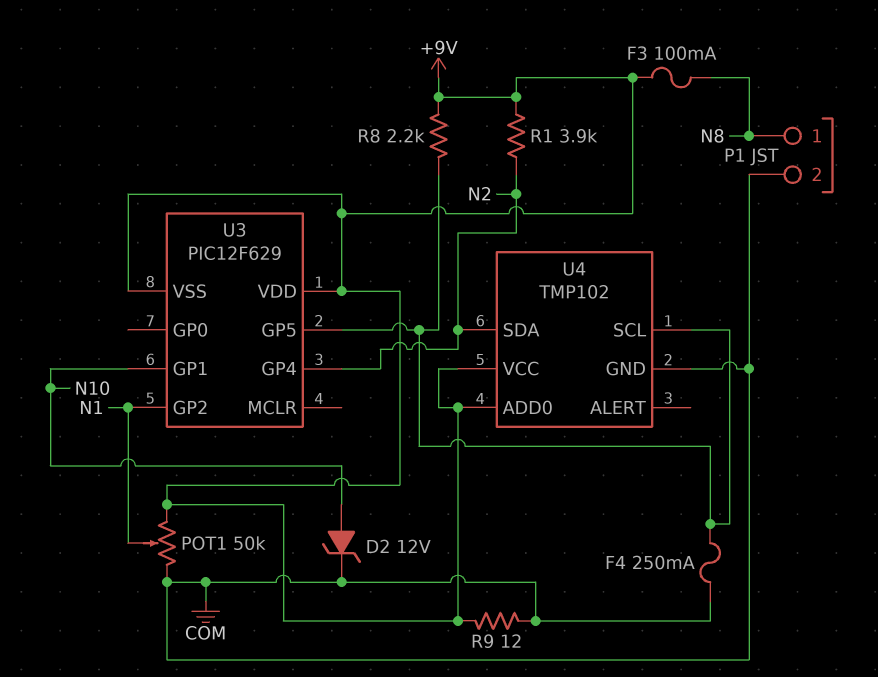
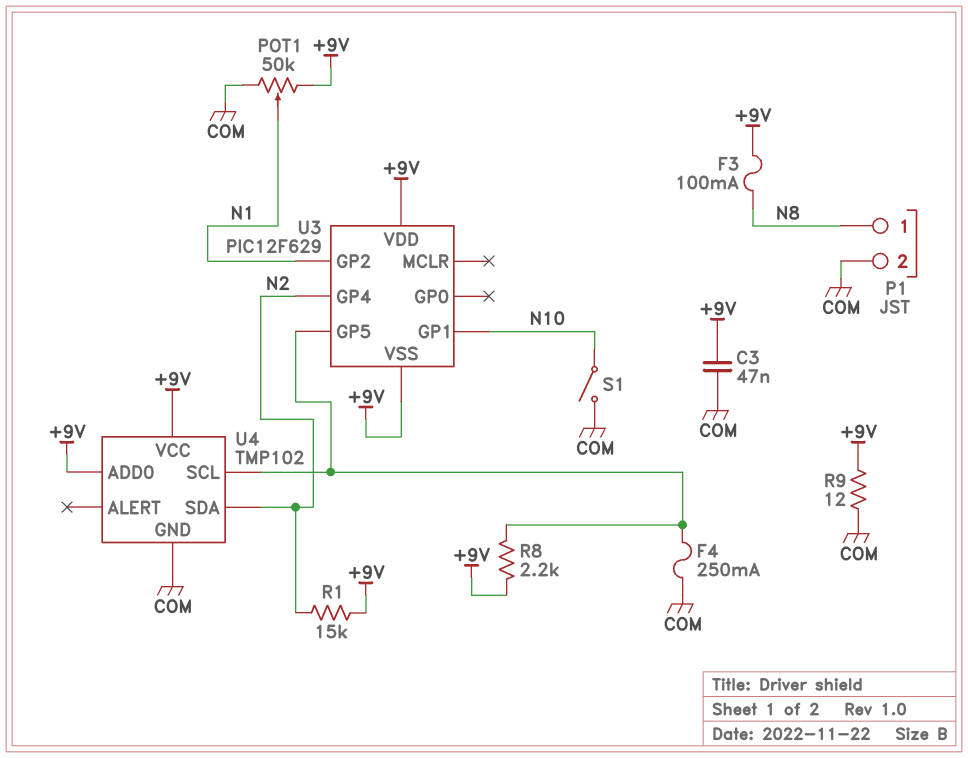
C3: none -> 47nF (+9V, COM)
D2: zener 12V (A N10, K COM) -> none
R1: 3.9k (+9V, N2) -> 15k (+9V, N2)
S1: none -> switch (COM, N10)

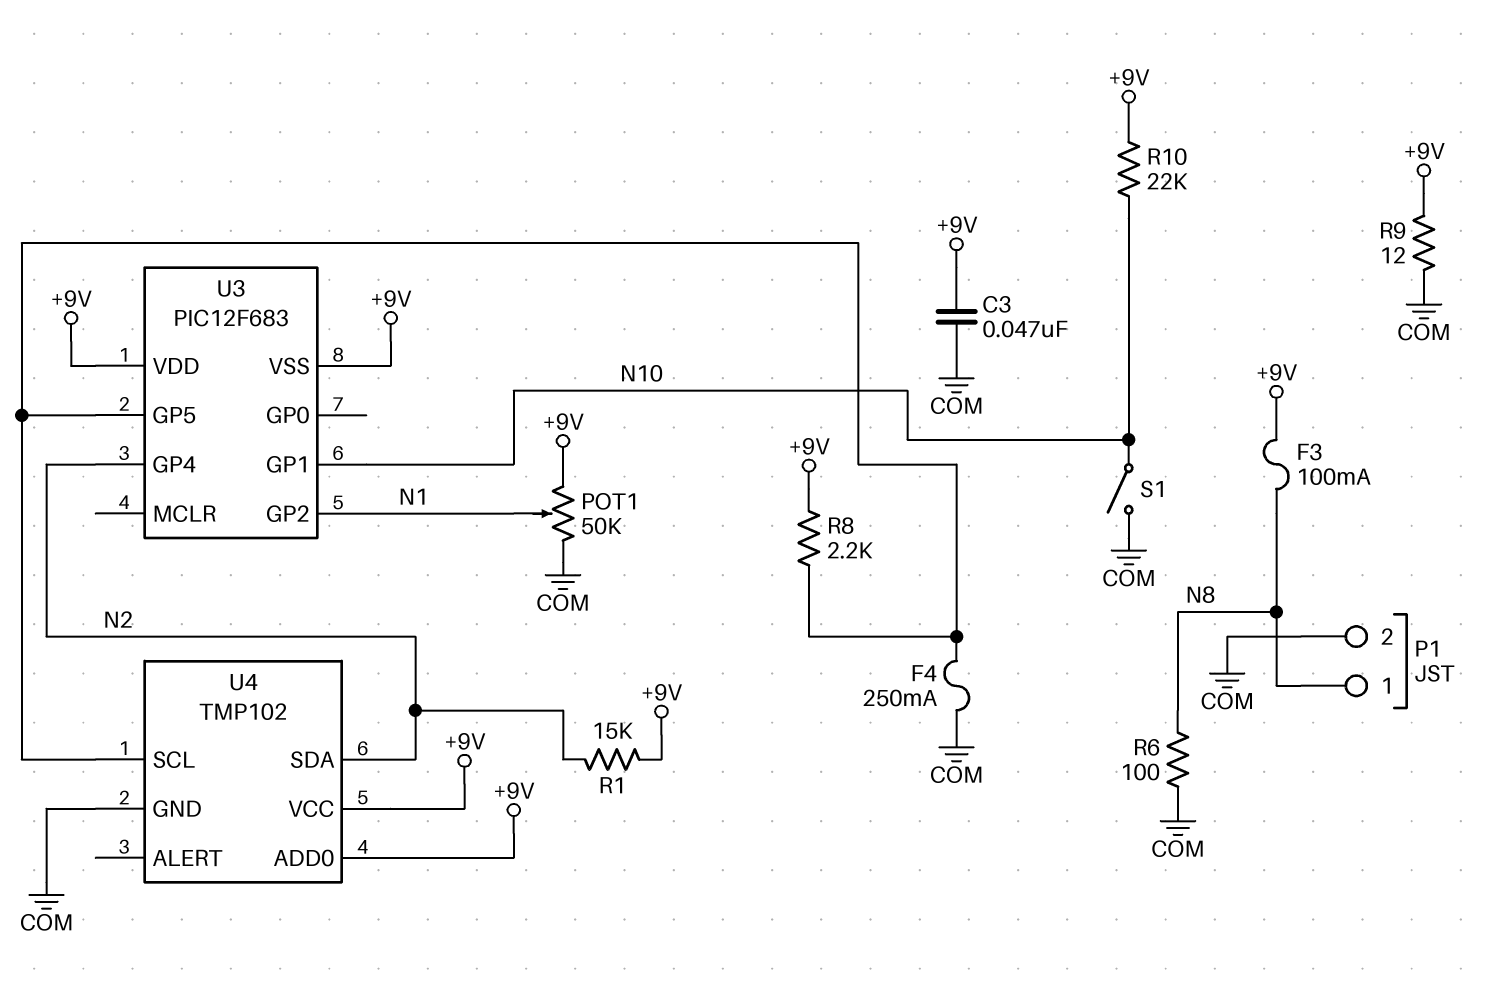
R6: none -> 100 (COM, N8)
R10: none -> 22k (+9V, N10)
U3: PIC12F629 -> PIC12F683

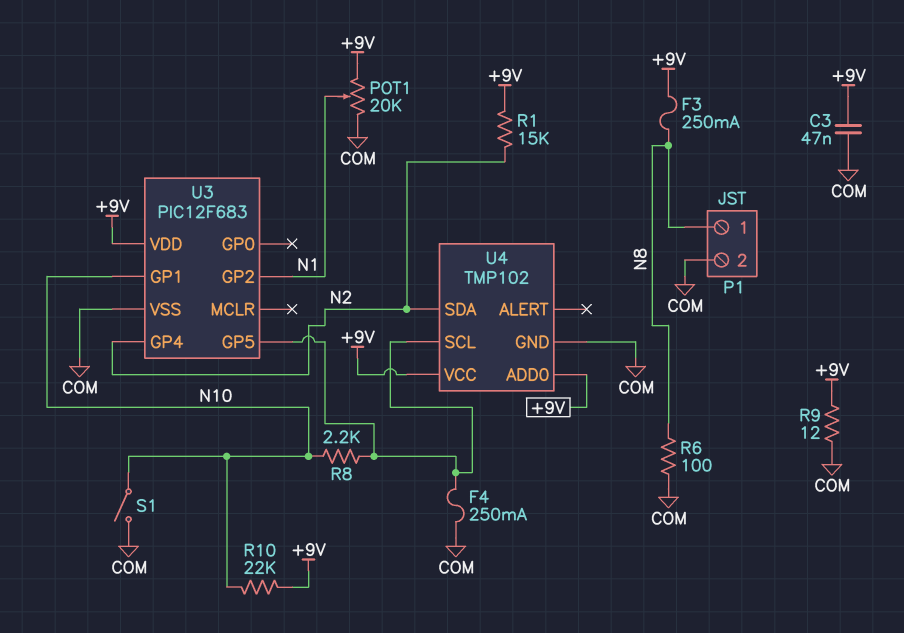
F3: 100mA (+9V, N8) -> 250mA (+9V, N8)
POT1: 50k (+9V, COM, wiper N1) -> 20k (+9V, COM, wiper N1)
R8: 2.2k (+9V, U3/GP5) -> 2.2k (N10, U3/GP5)
U3 pin VSS: +9V -> COM

